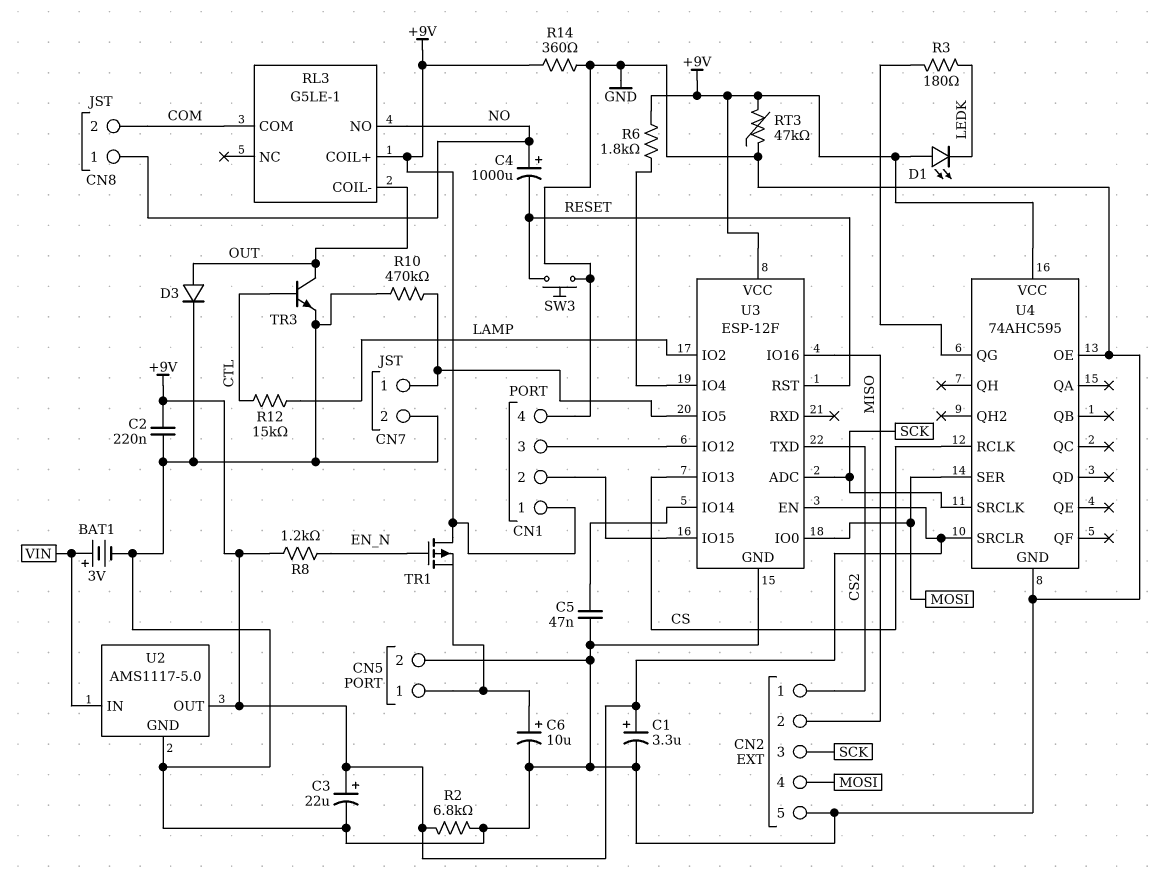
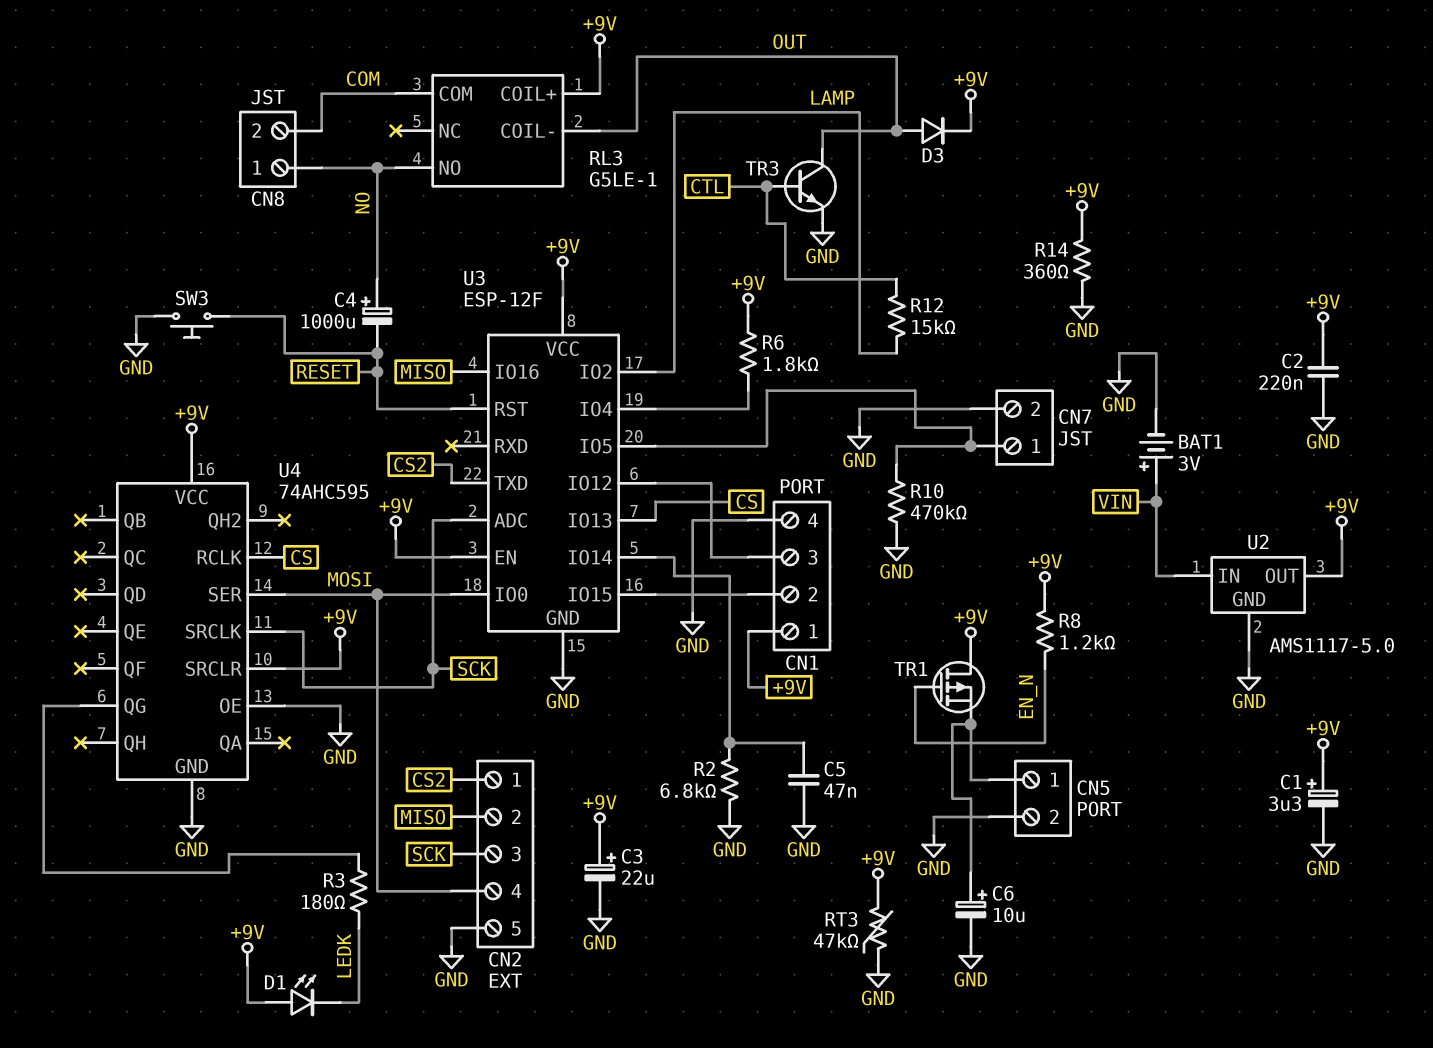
D3: diode (A OUT, K GND) -> diode (A OUT, K +9V)
R2: 6.8k (+9V, GND) -> 6.8k (GND, U3/IO14)

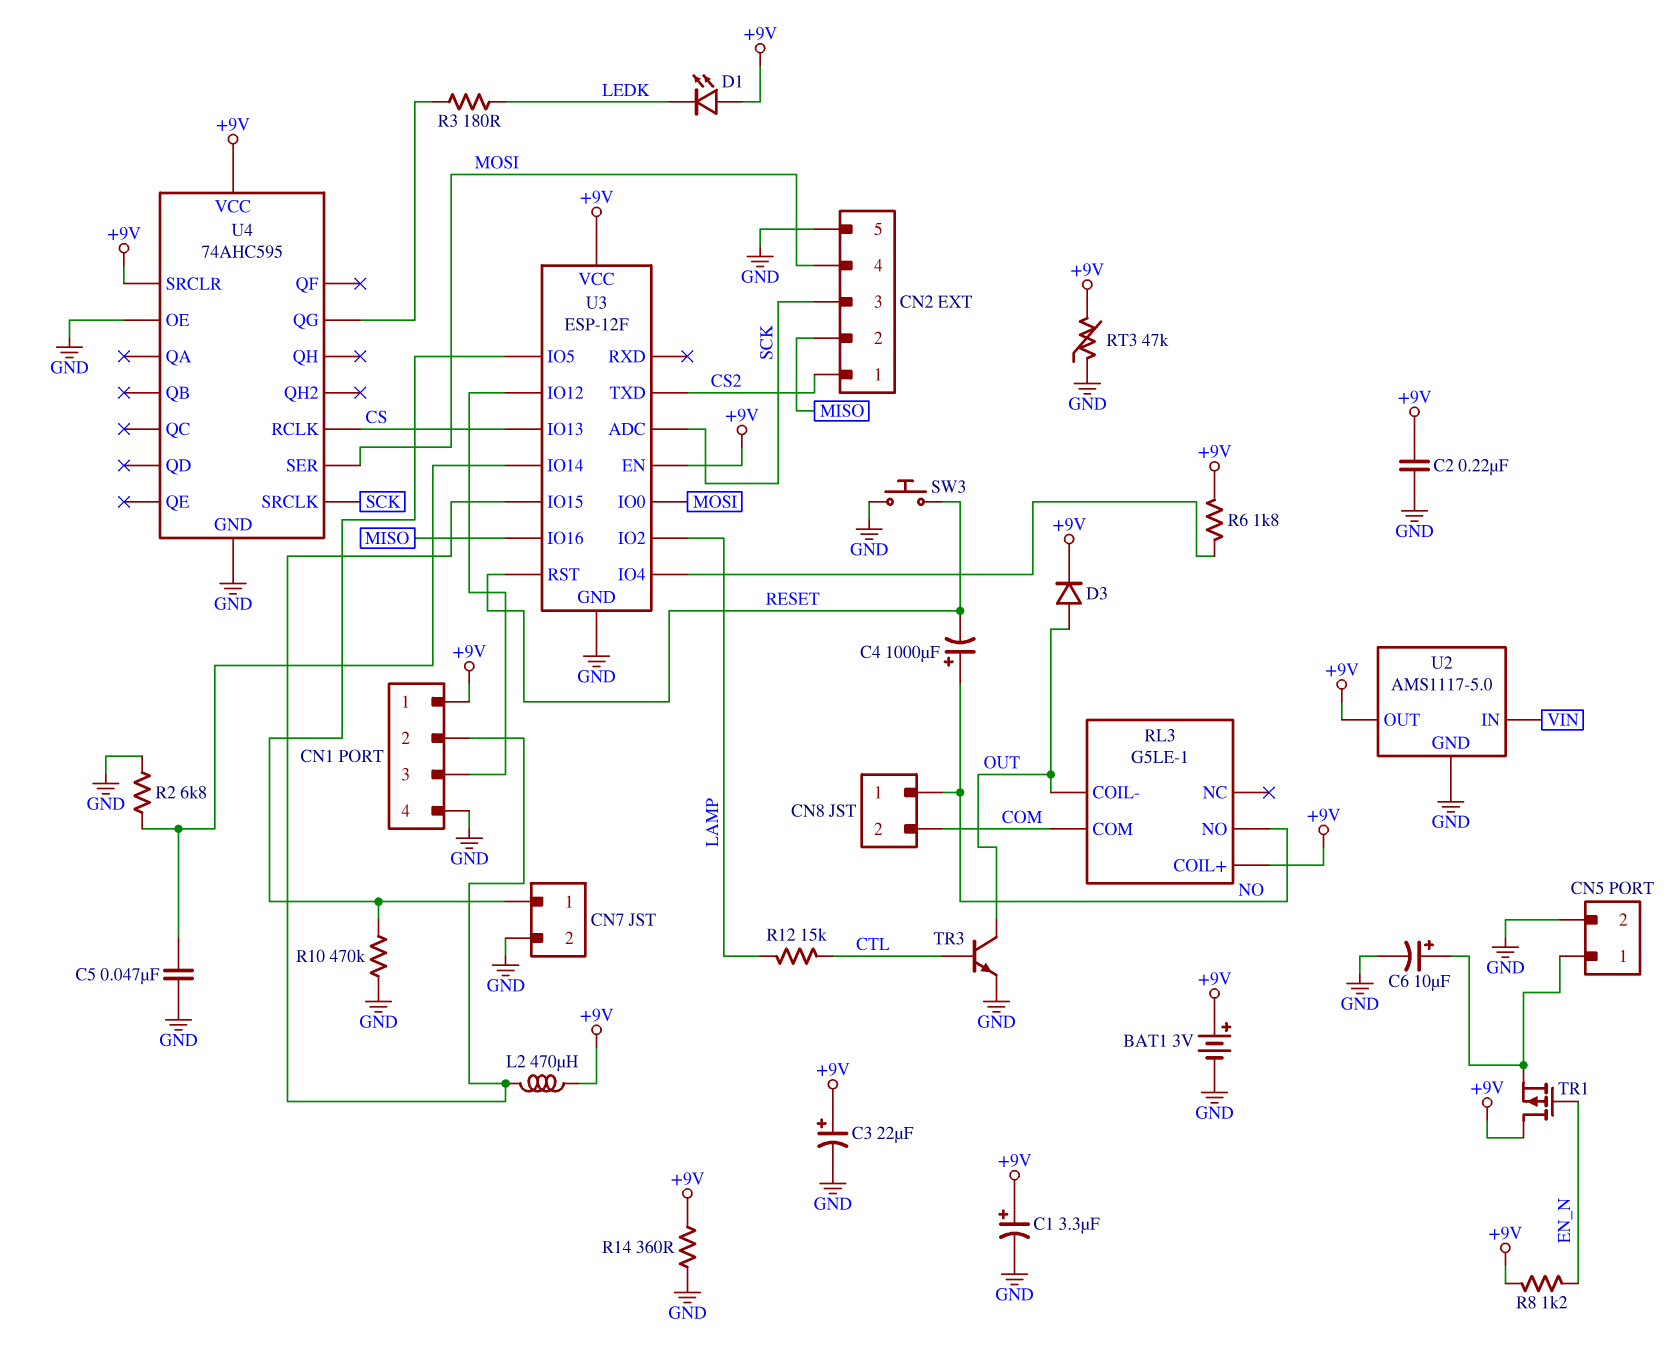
BAT1: 3V (plus VIN, minus GND) -> 3V (plus +9V, minus GND)
L2: none -> 470uH (+9V, CN1/2)

